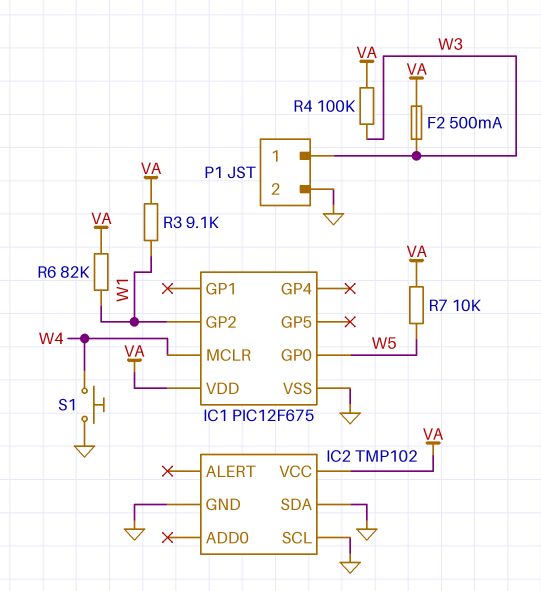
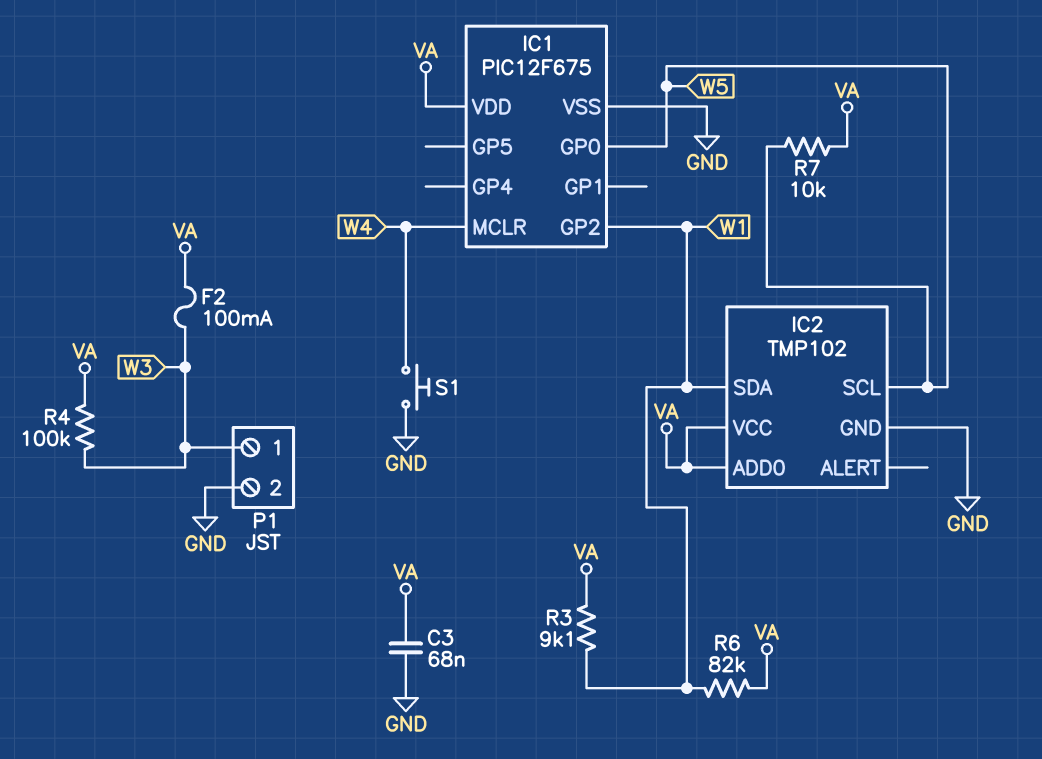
C3: none -> 68nF (GND, VA)
F2: 500mA (VA, W3) -> 100mA (VA, W3)
IC2 pin ADD0: none -> VA
IC2 pin SCL: GND -> W5
IC2 pin SDA: GND -> W1

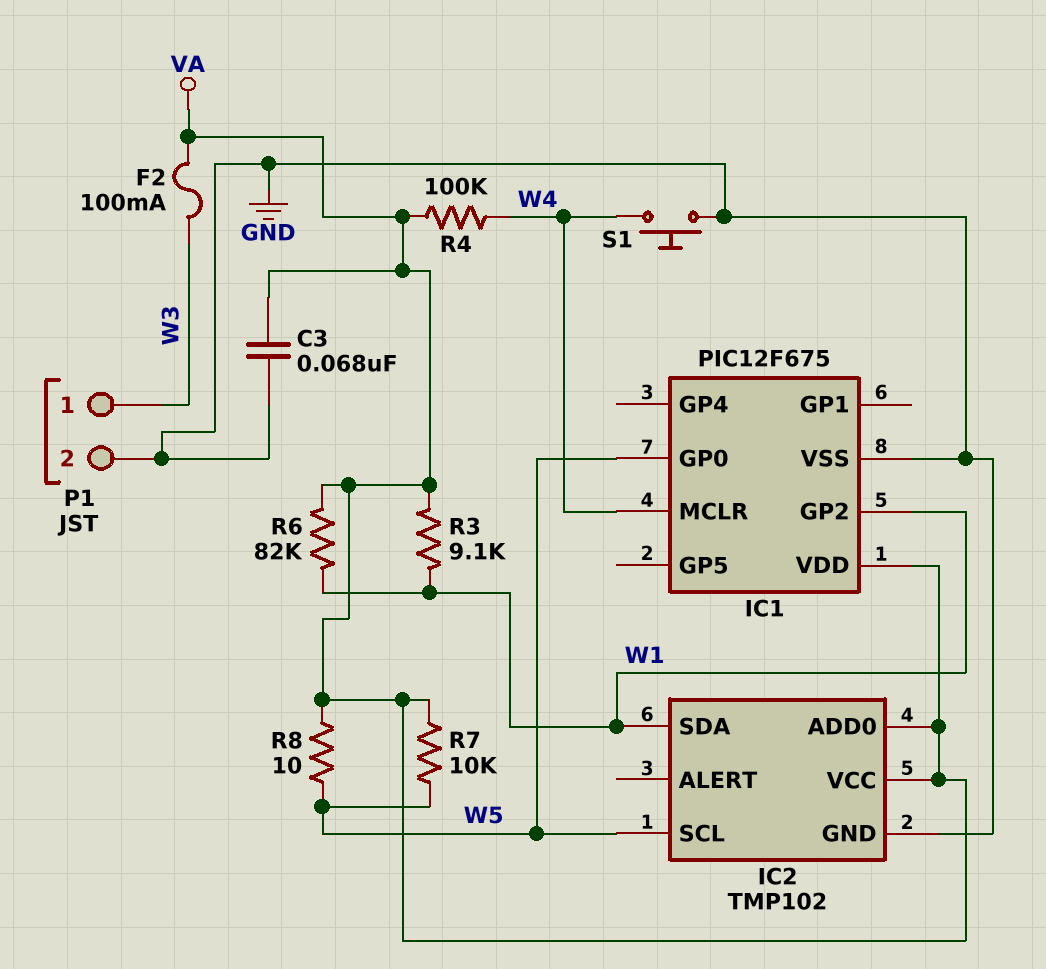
R4: 100k (VA, W3) -> 100k (VA, W4)
R8: none -> 10 (VA, W5)

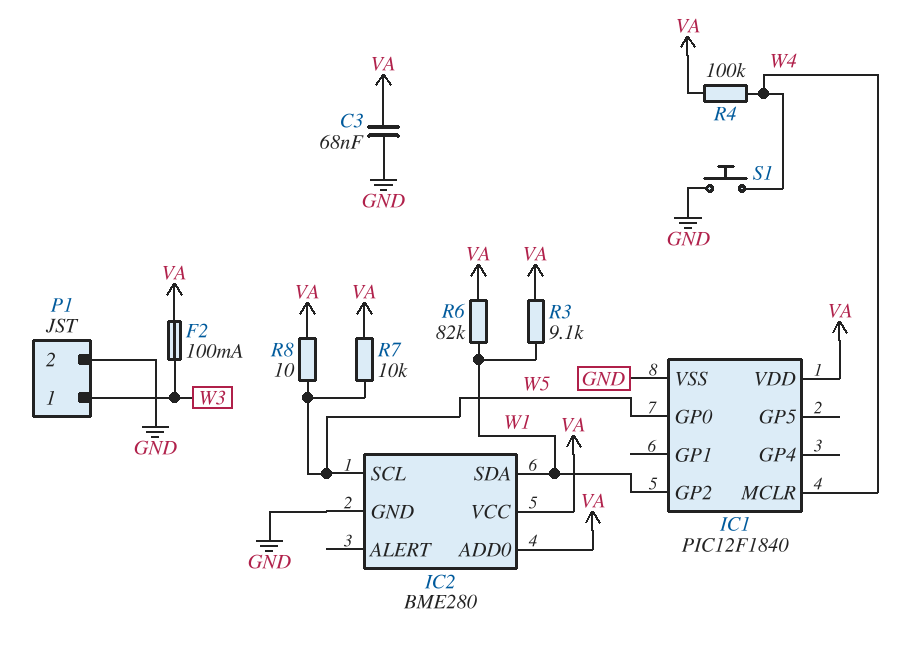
IC1: PIC12F675 -> PIC12F1840
IC2: TMP102 -> BME280

